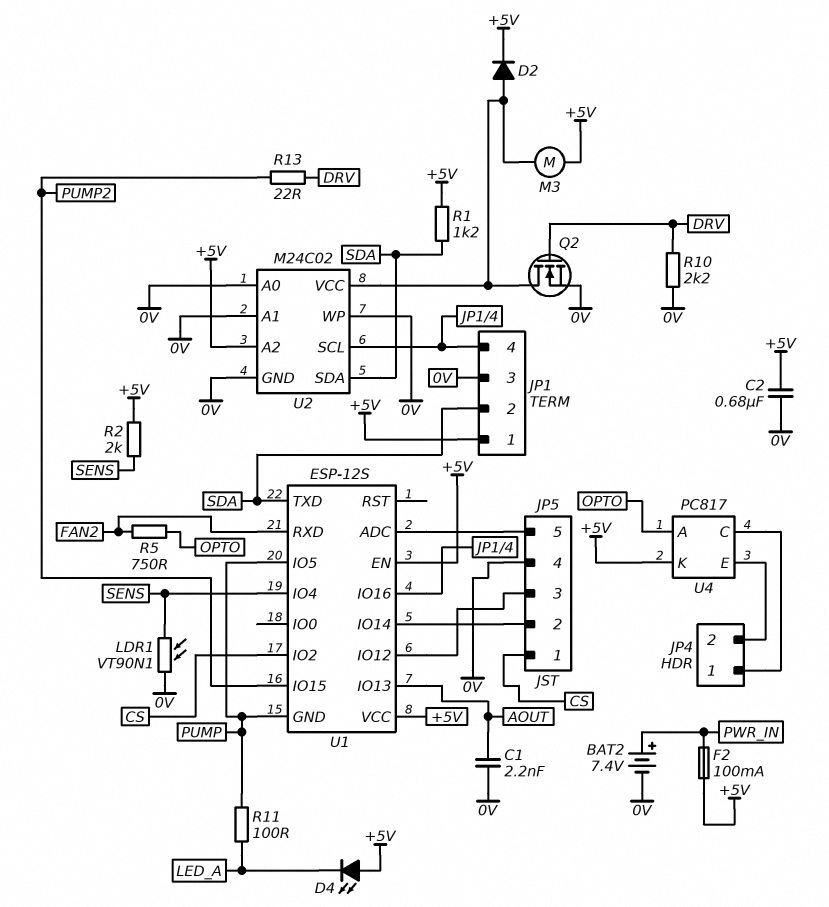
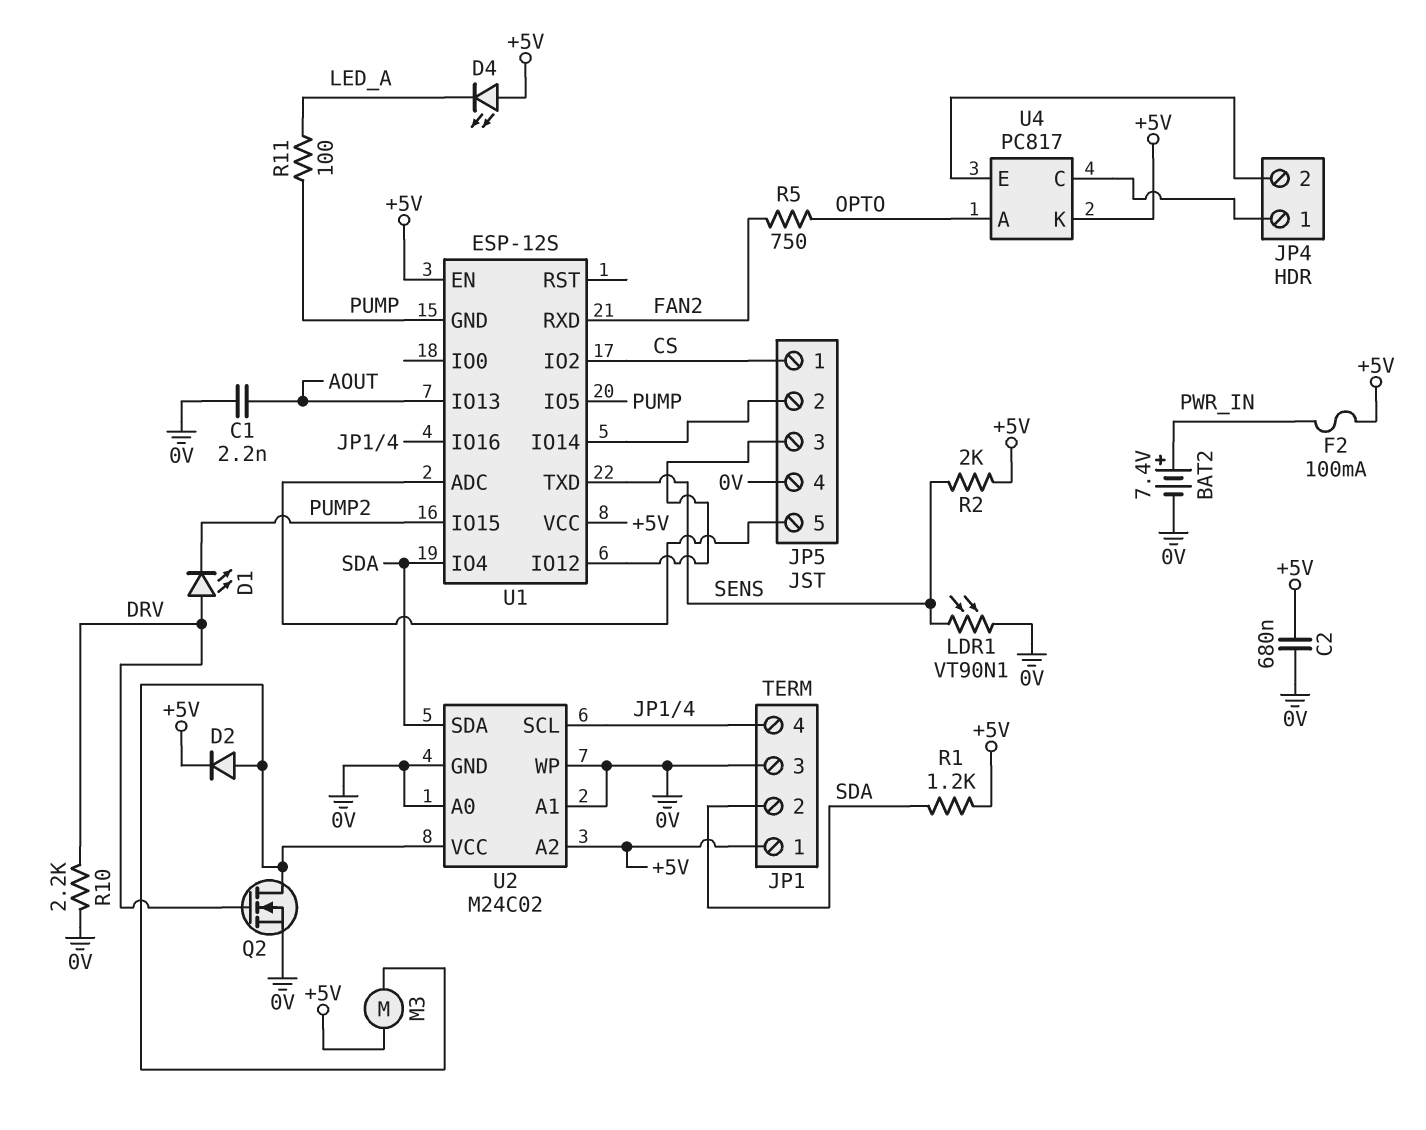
D1: none -> LED (A DRV, K PUMP2)
R13: 22 (DRV, PUMP2) -> none
U1 pin IO4: SENS -> SDA
U1 pin TXD: SDA -> SENS

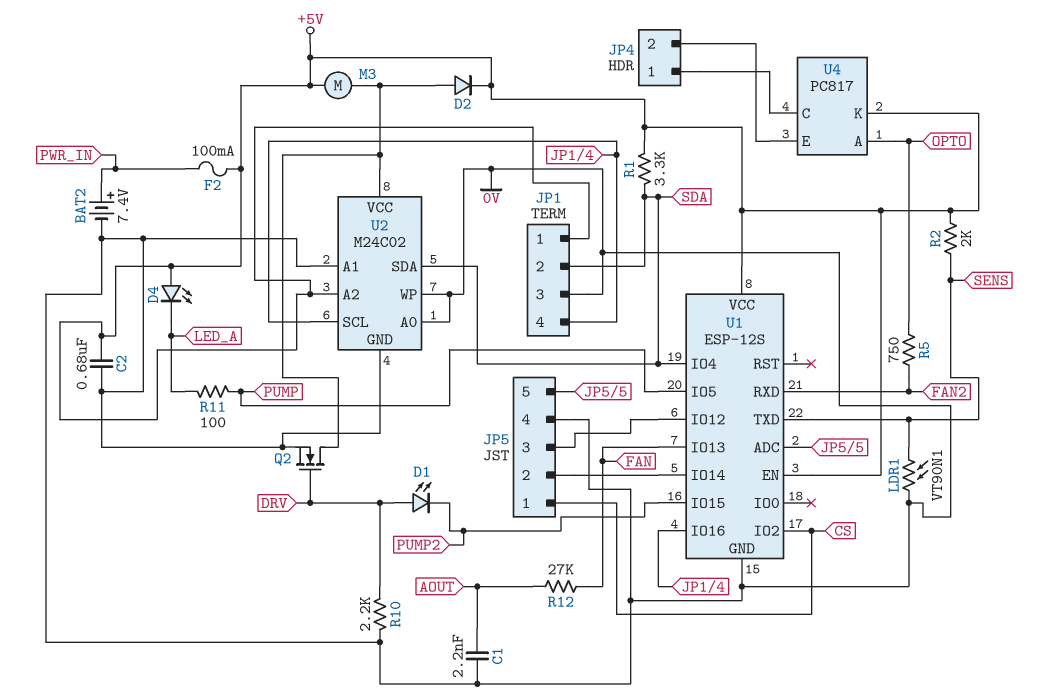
R1: 1.2k (+5V, SDA) -> 3.3k (+5V, SDA)
R12: none -> 27k (AOUT, FAN)
U1 pin GND: PUMP -> 0V
U1 pin IO13: AOUT -> FAN

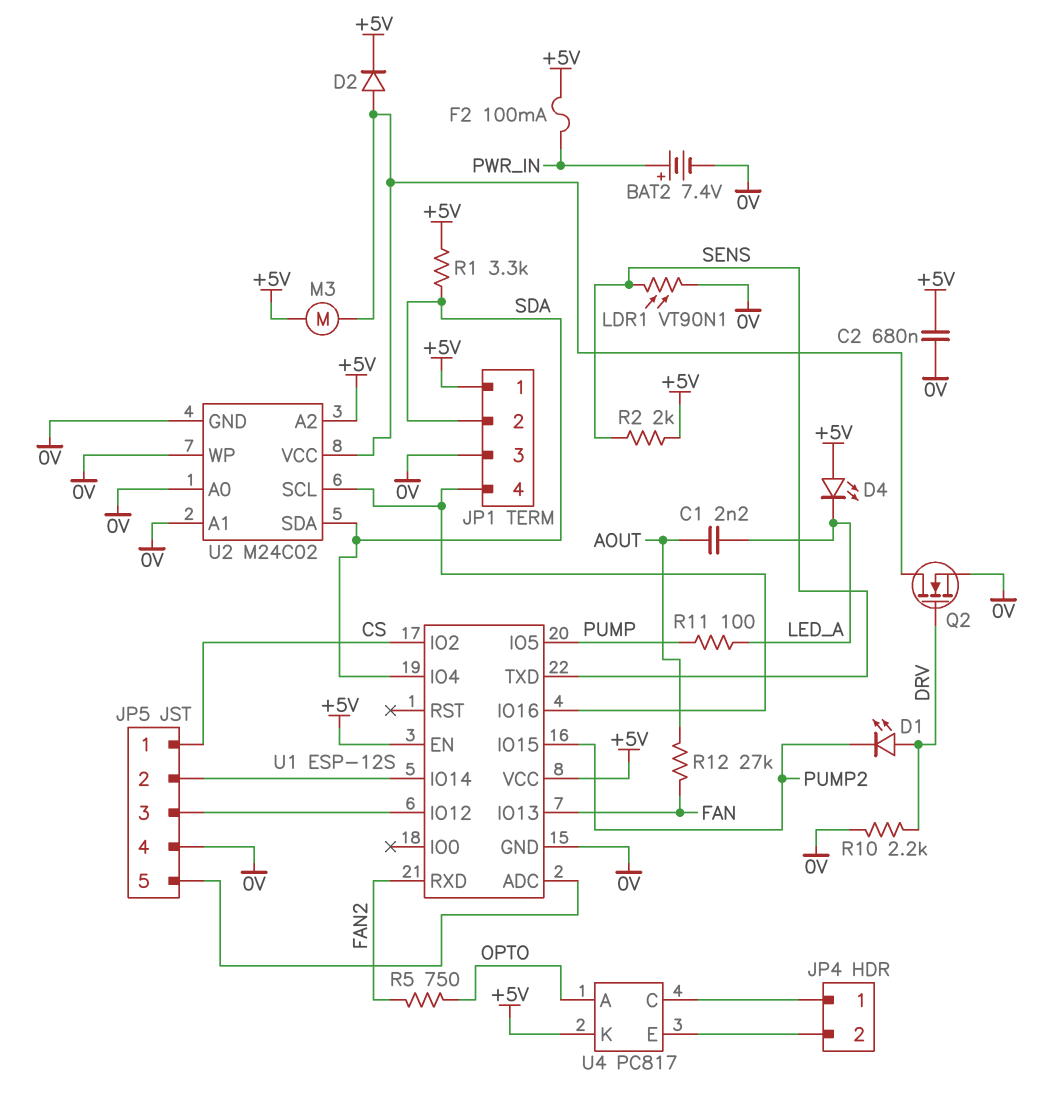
C1: 2.2nF (0V, AOUT) -> 2.2nF (AOUT, LED_A)

